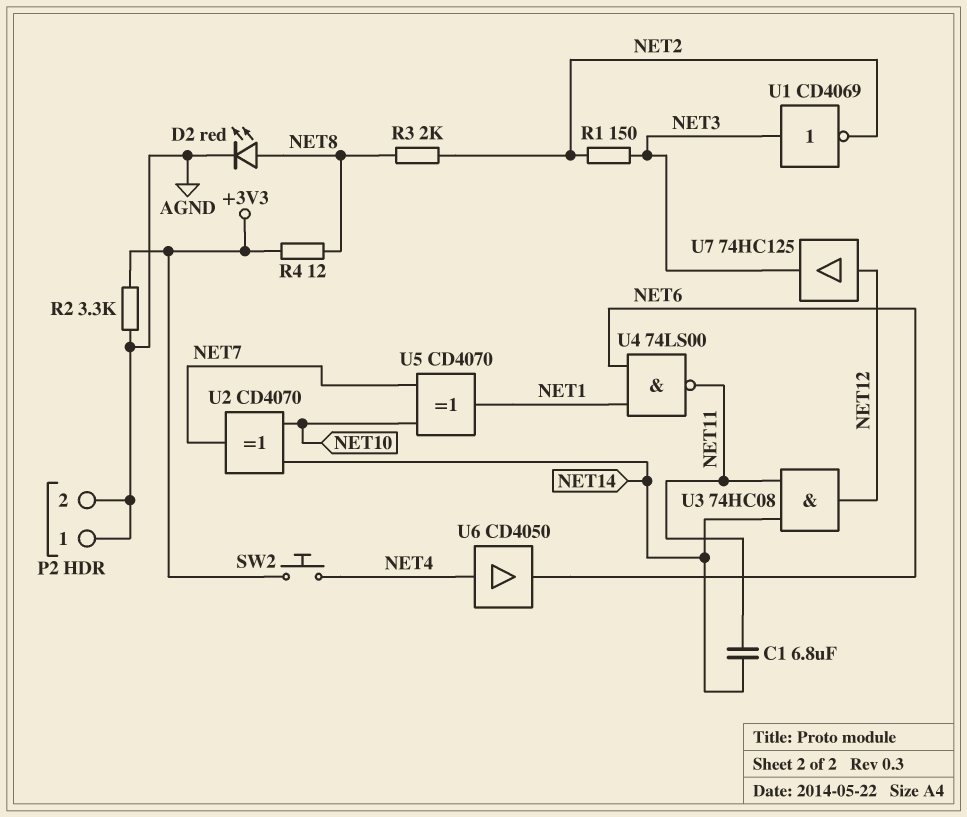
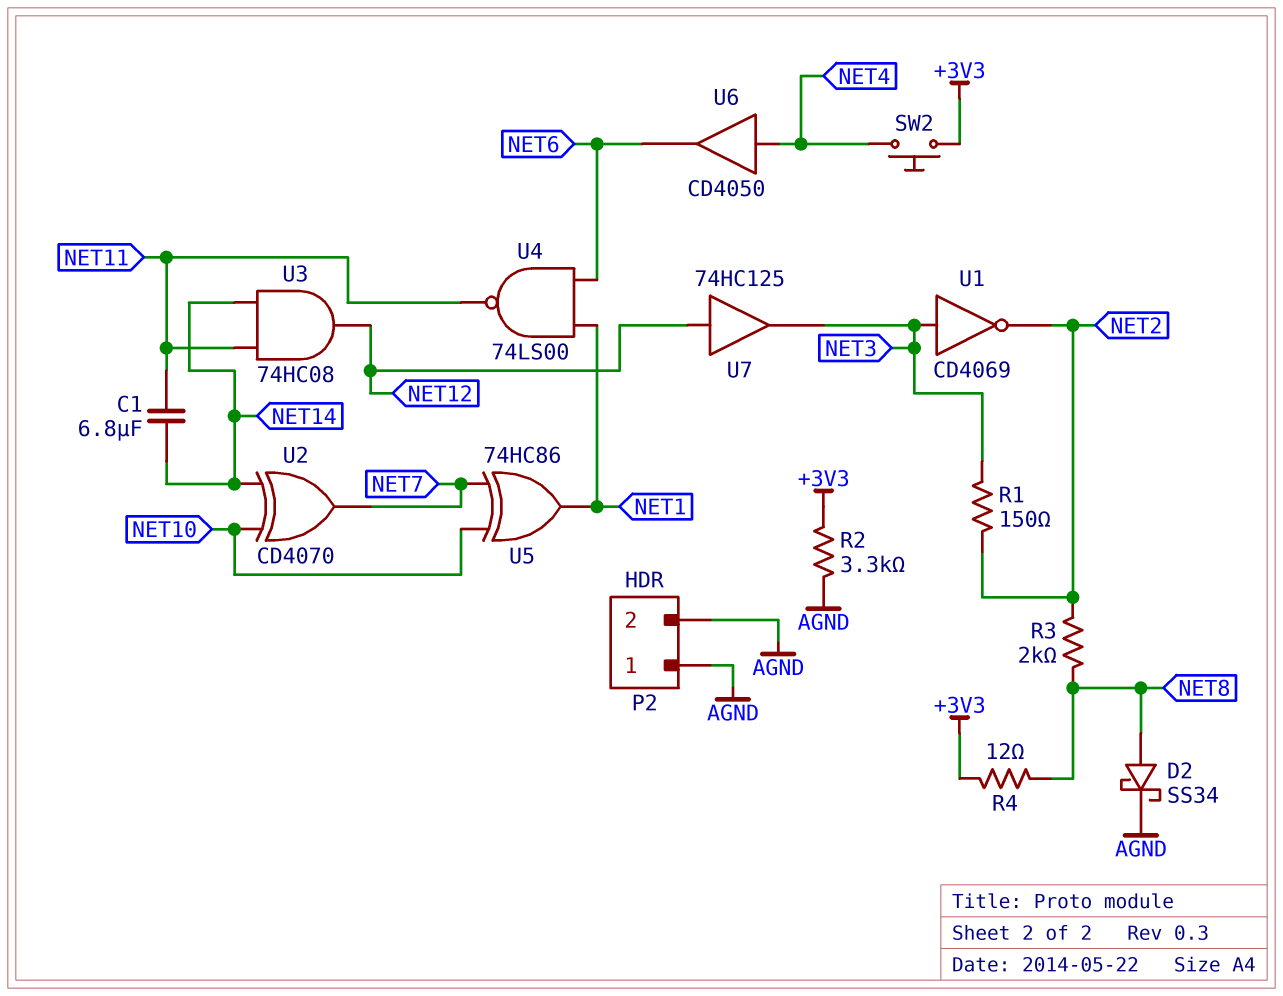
D2: LED red (A NET8, K AGND) -> schottky SS34 (A NET8, K AGND)
U5: XOR CD4070 (in NET7, in NET10, out NET1) -> XOR 74HC86 (in NET7, in NET10, out NET1)

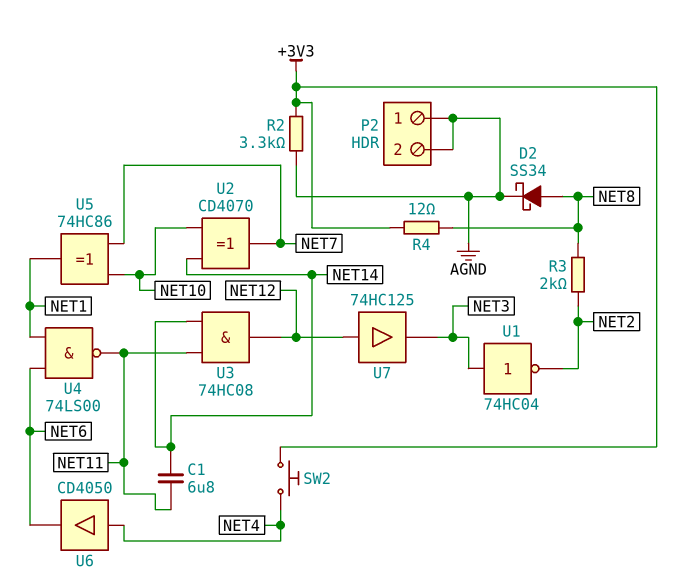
R1: 150 (NET2, NET3) -> none
U1: NOT CD4069 (in NET3, out NET2) -> NOT 74HC04 (in NET3, out NET2)

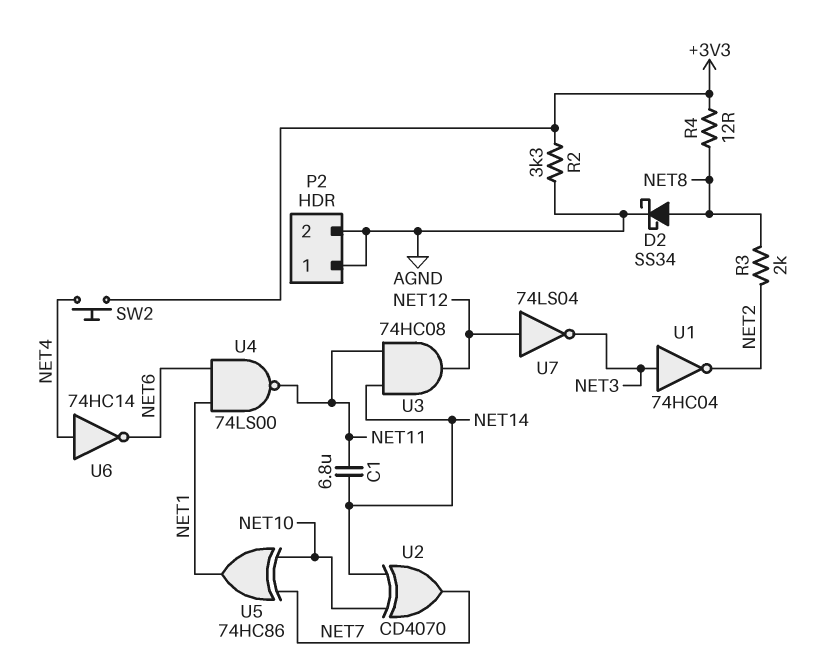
U6: buffer CD4050 (in NET4, out NET6) -> NOT 74HC14 (in NET4, out NET6)
U7: buffer 74HC125 (in NET12, out NET3) -> NOT 74LS04 (in NET12, out NET3)

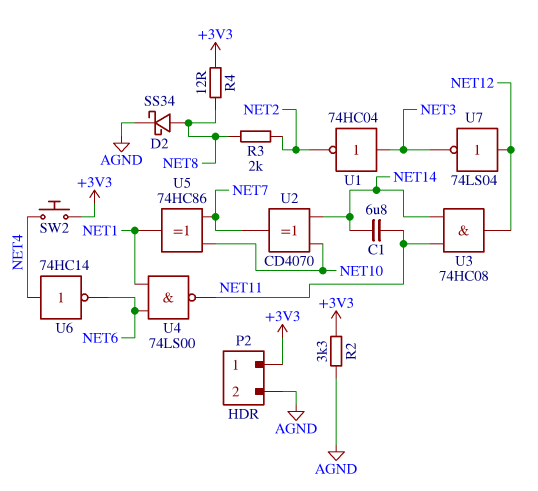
P2 pin 1: AGND -> +3V3

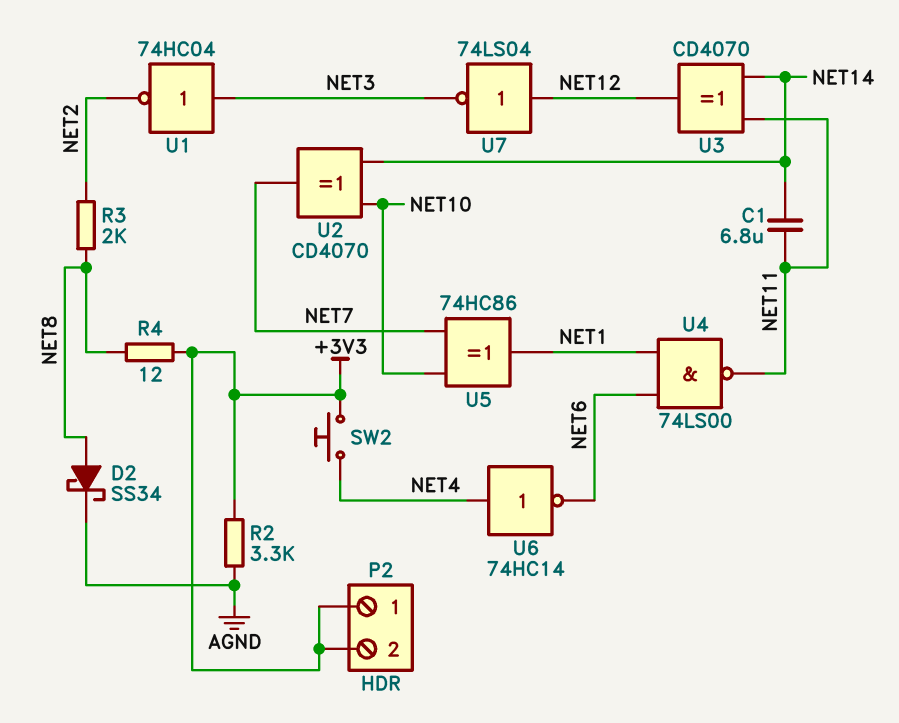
P2 pin 2: AGND -> +3V3
U3: AND 74HC08 (in NET11, in NET14, out NET12) -> XOR CD4070 (in NET11, in NET14, out NET12)

